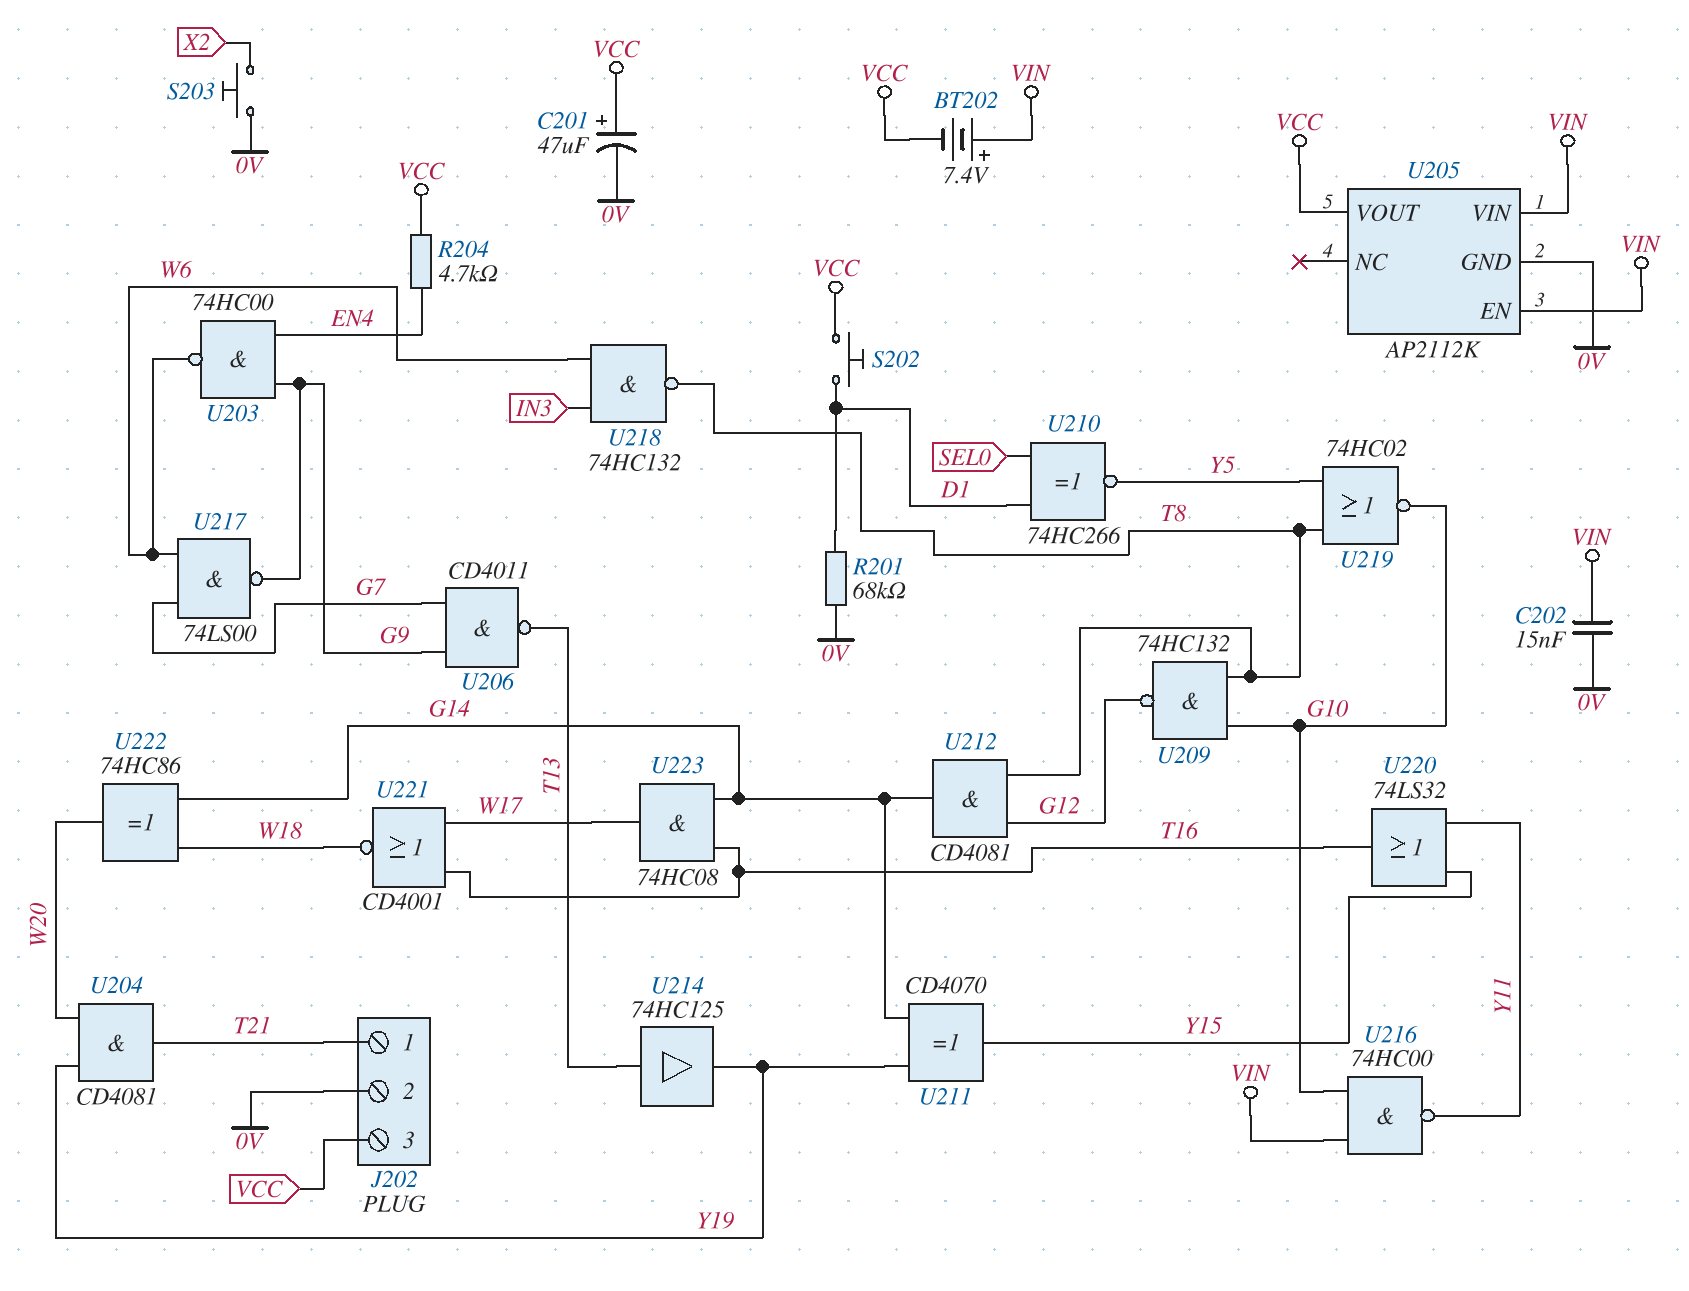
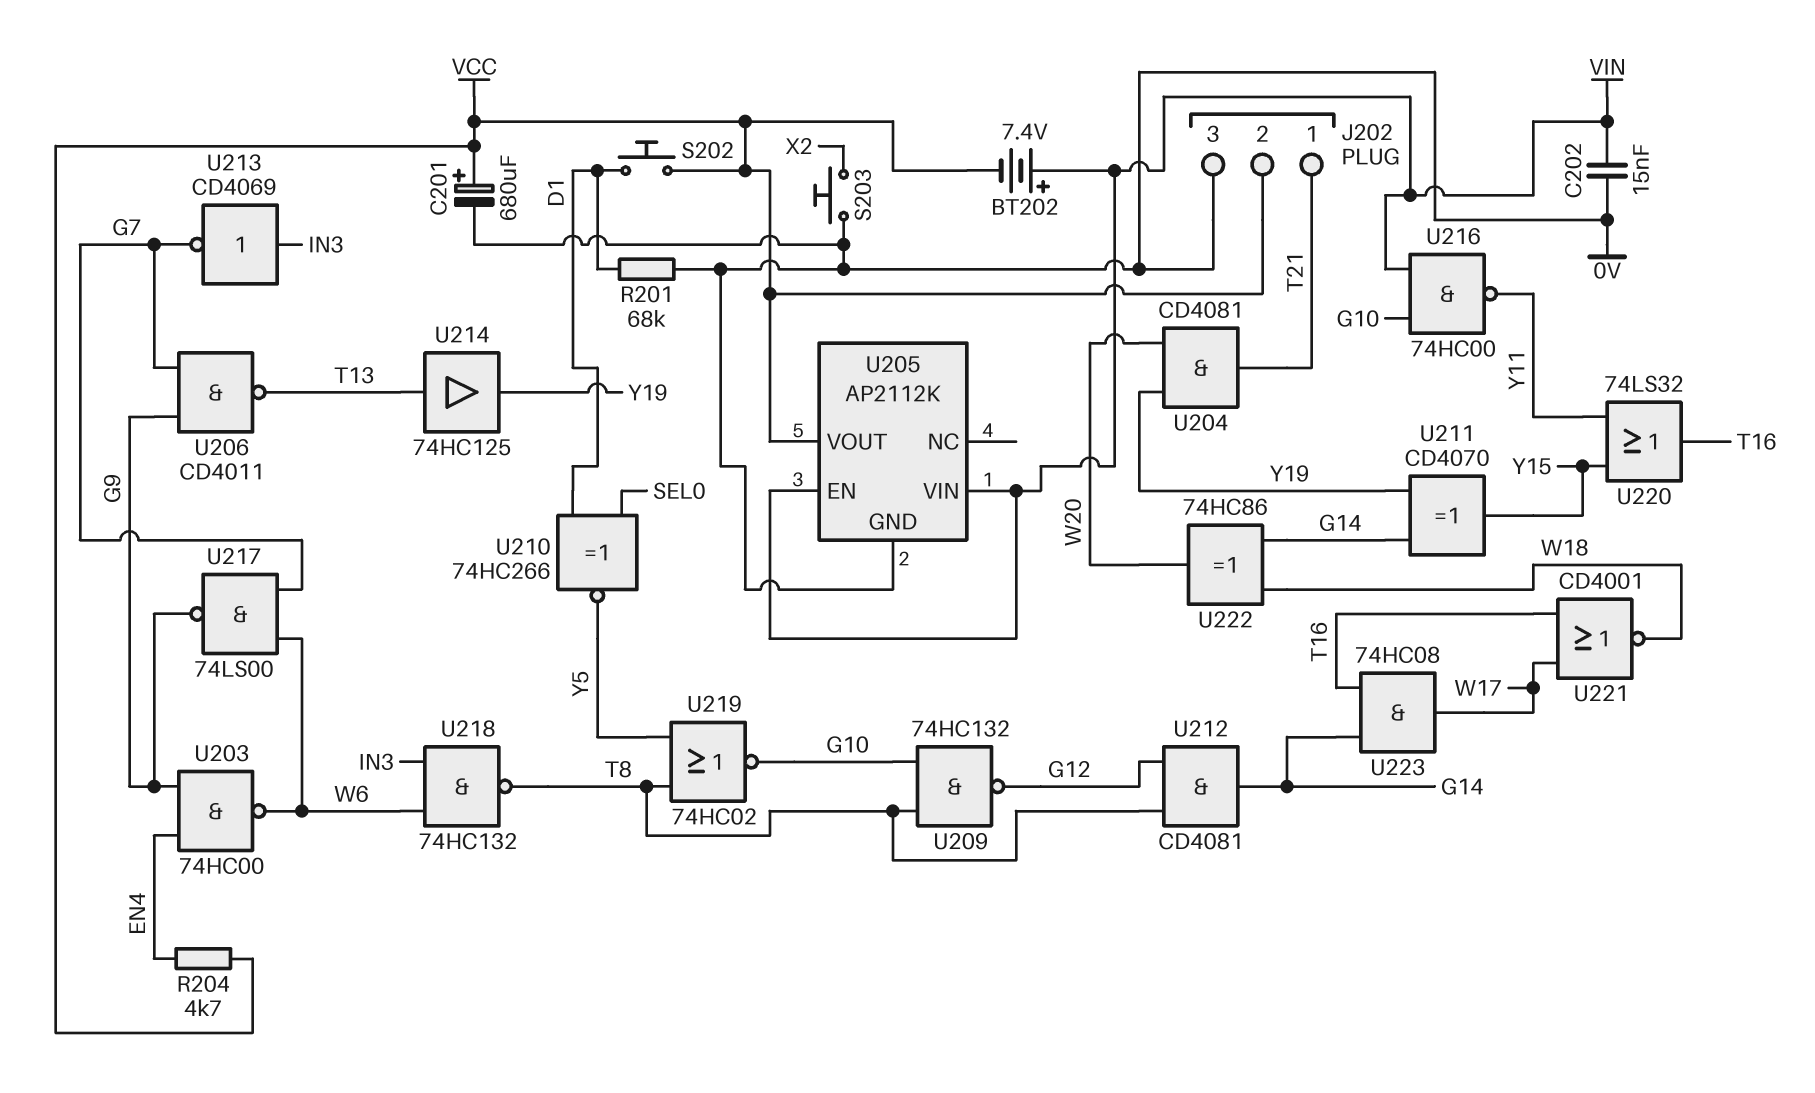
C201: 47uF (plus VCC, minus 0V) -> 680uF (plus VCC, minus 0V)
J202 pin 2: 0V -> VCC
J202 pin 3: VCC -> 0V
U213: none -> NOT CD4069 (in IN3, out G7)

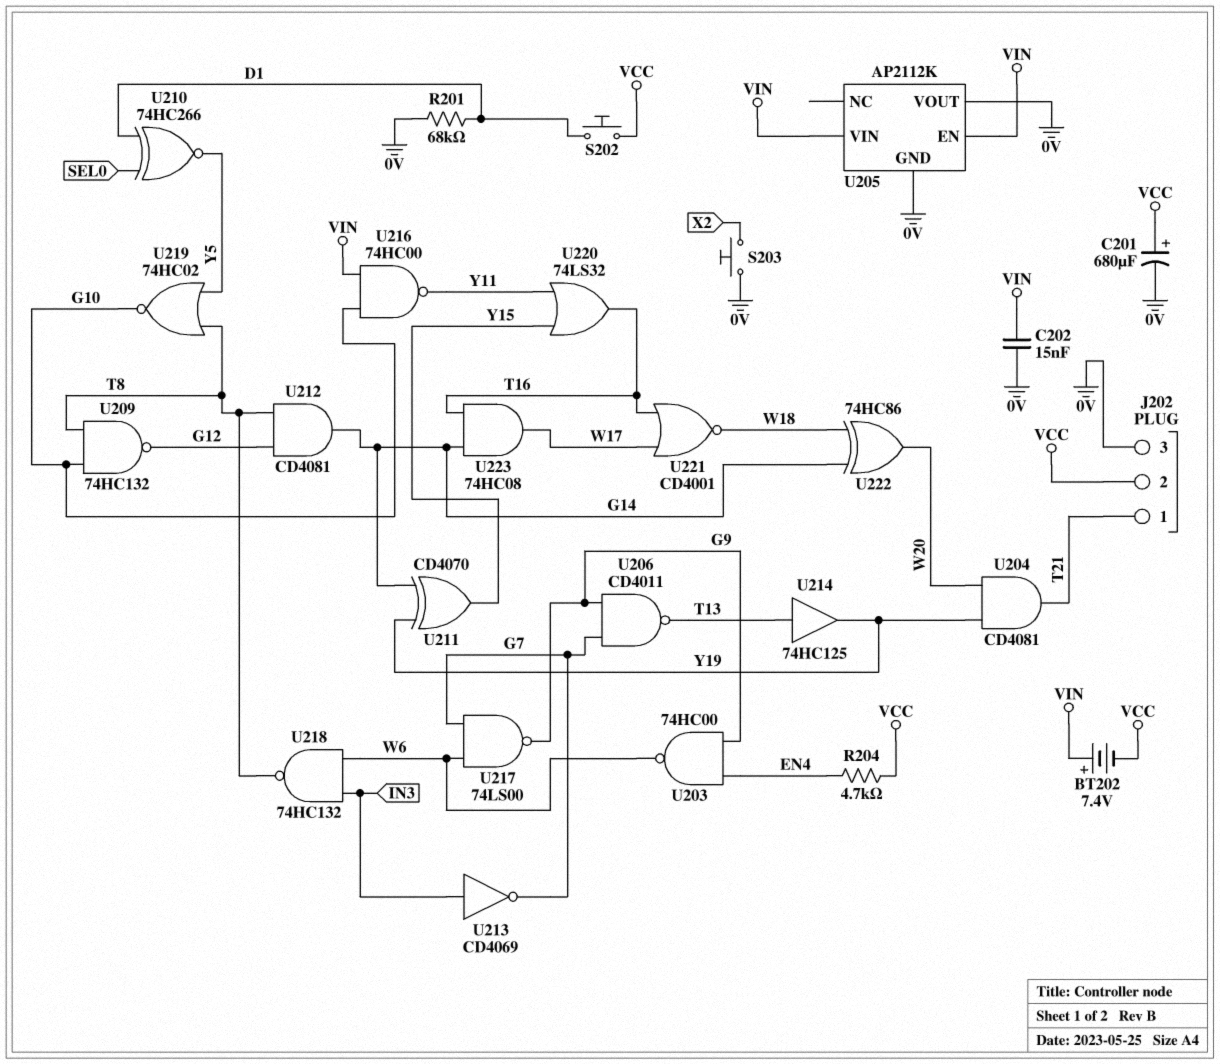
U205 pin VOUT: VCC -> 0V

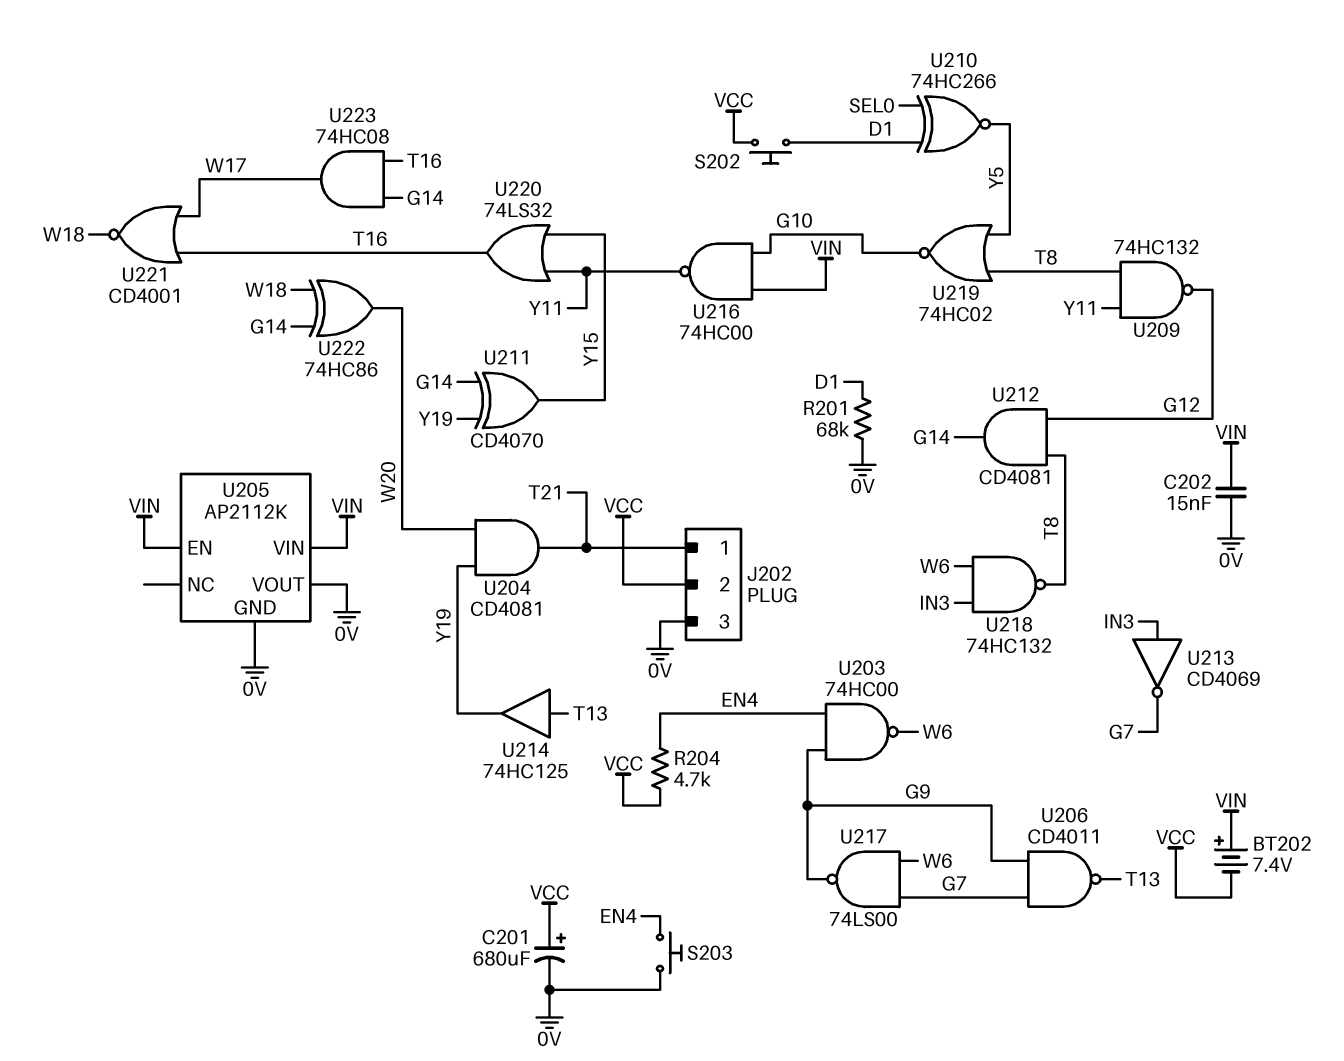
S203: button (0V, X2) -> button (0V, EN4)
U209: NAND 74HC132 (in G10, in T8, out G12) -> NAND 74HC132 (in T8, in Y11, out G12)

